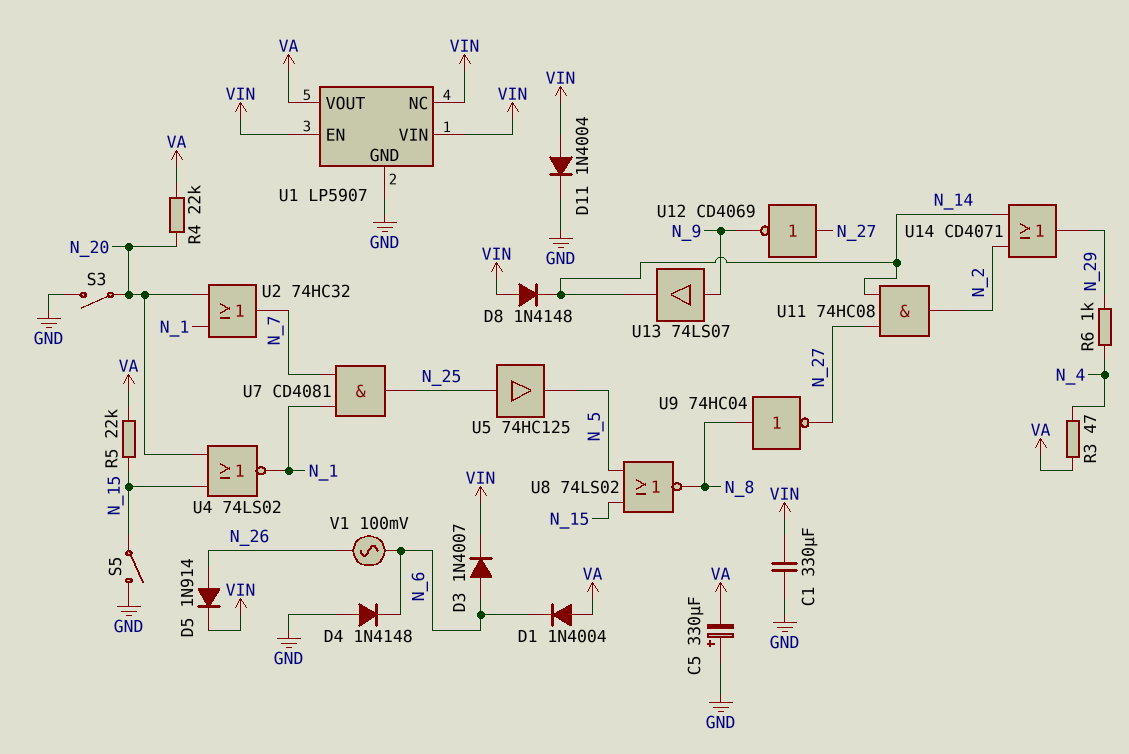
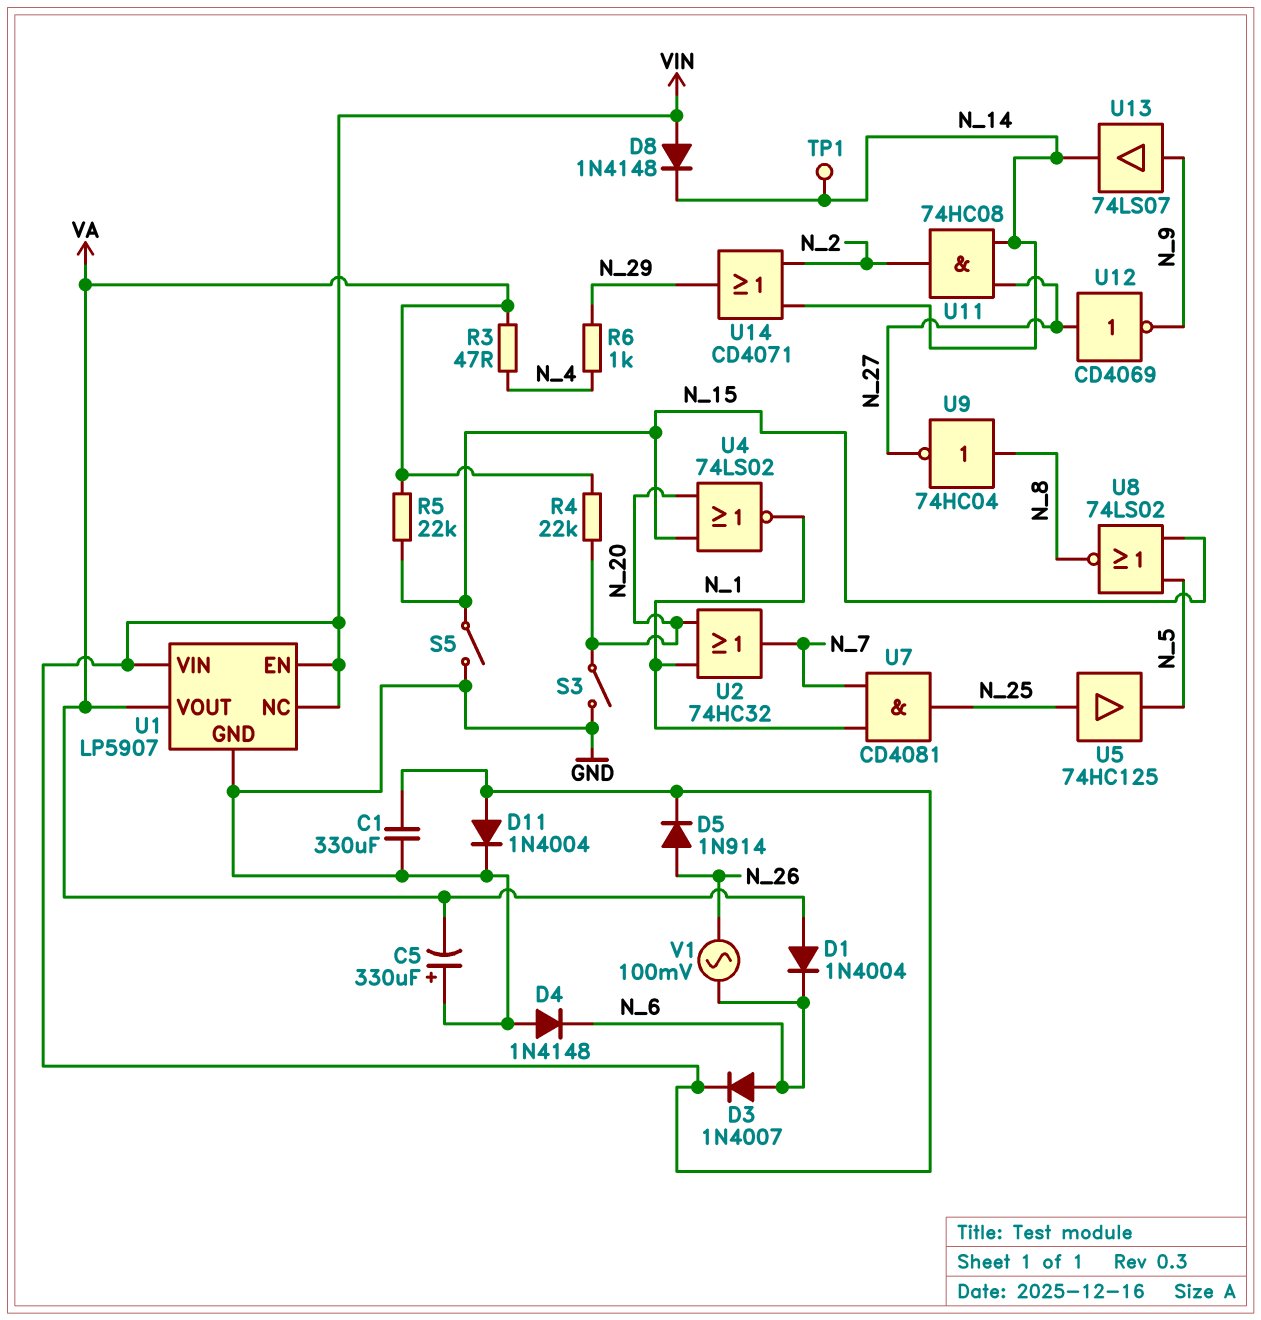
TP1: none -> test point (N_14)

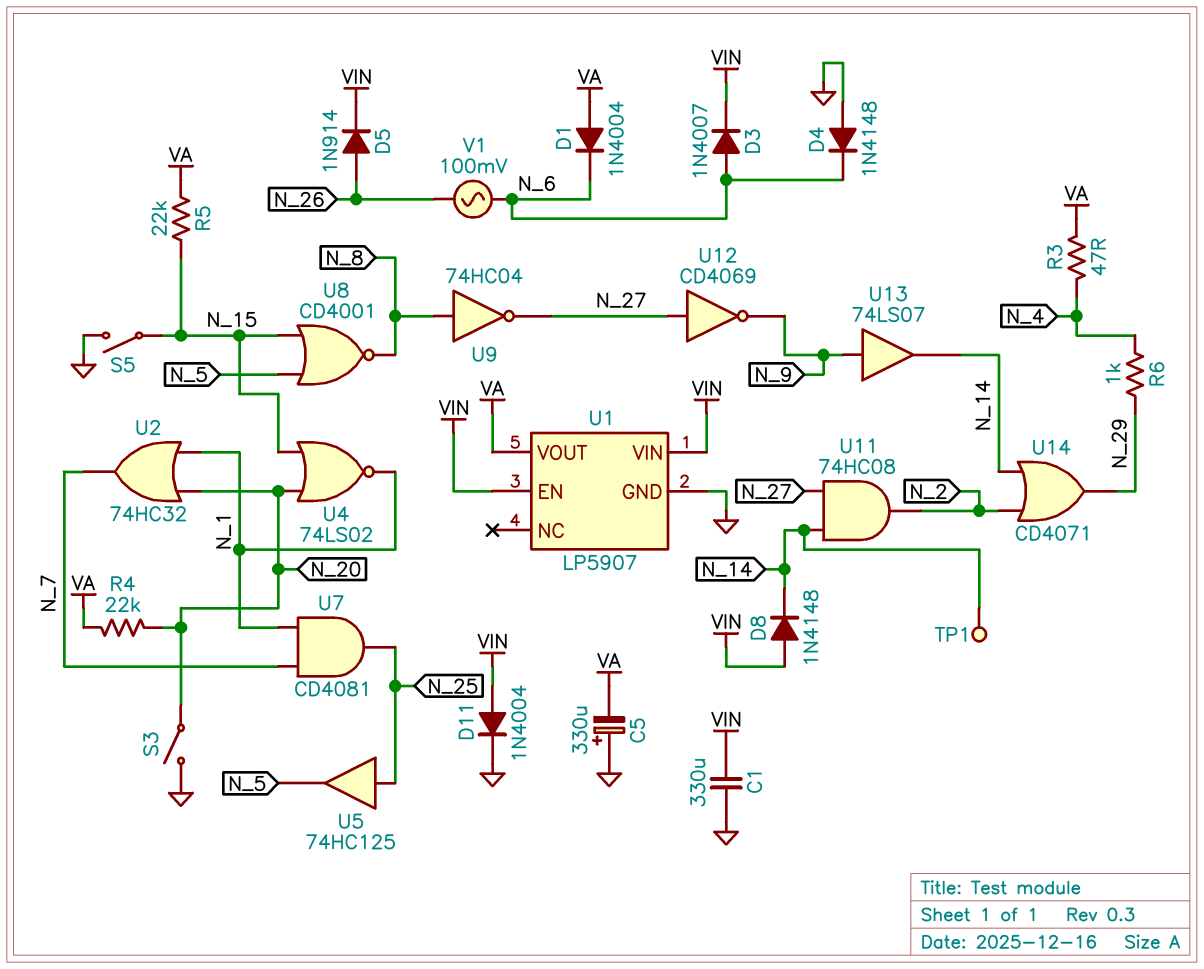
U1 pin NC: VIN -> none
U8: NOR 74LS02 (in N_5, in N_15, out N_8) -> NOR CD4001 (in N_5, in N_15, out N_8)

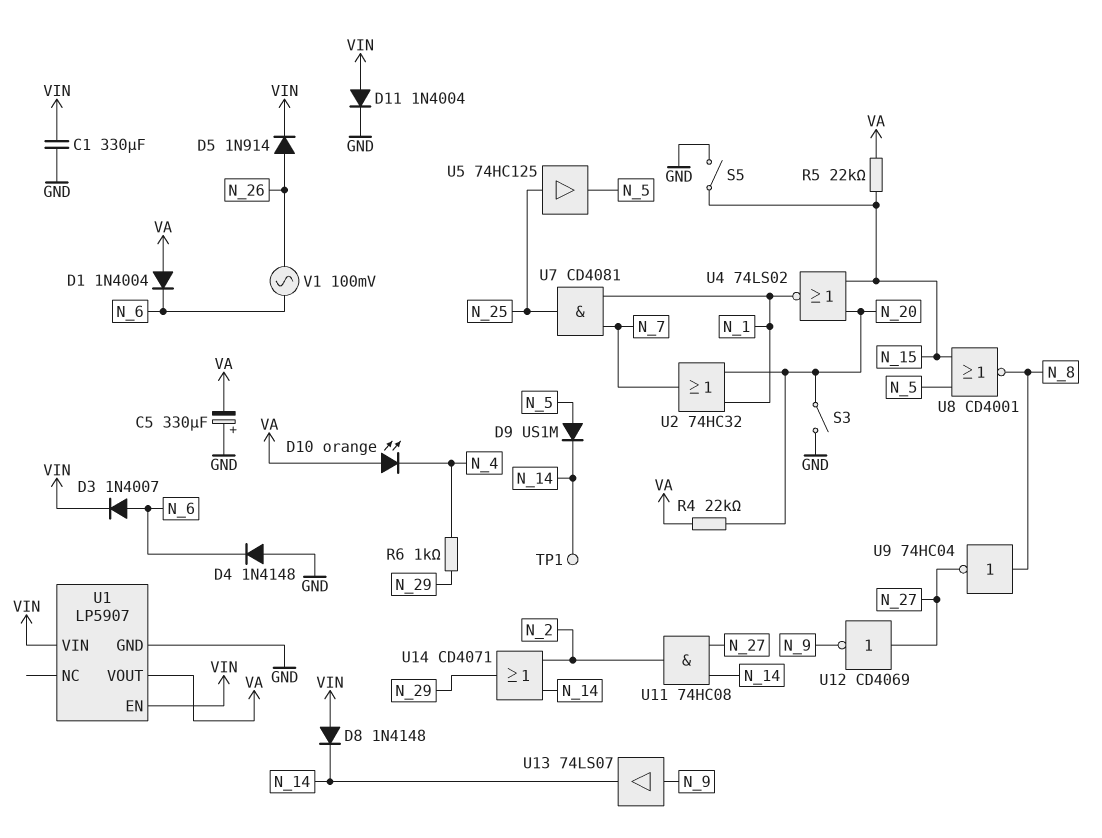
D9: none -> diode US1M (A N_5, K N_14)
D10: none -> LED orange (A VA, K N_4)
R3: 47 (N_4, VA) -> none

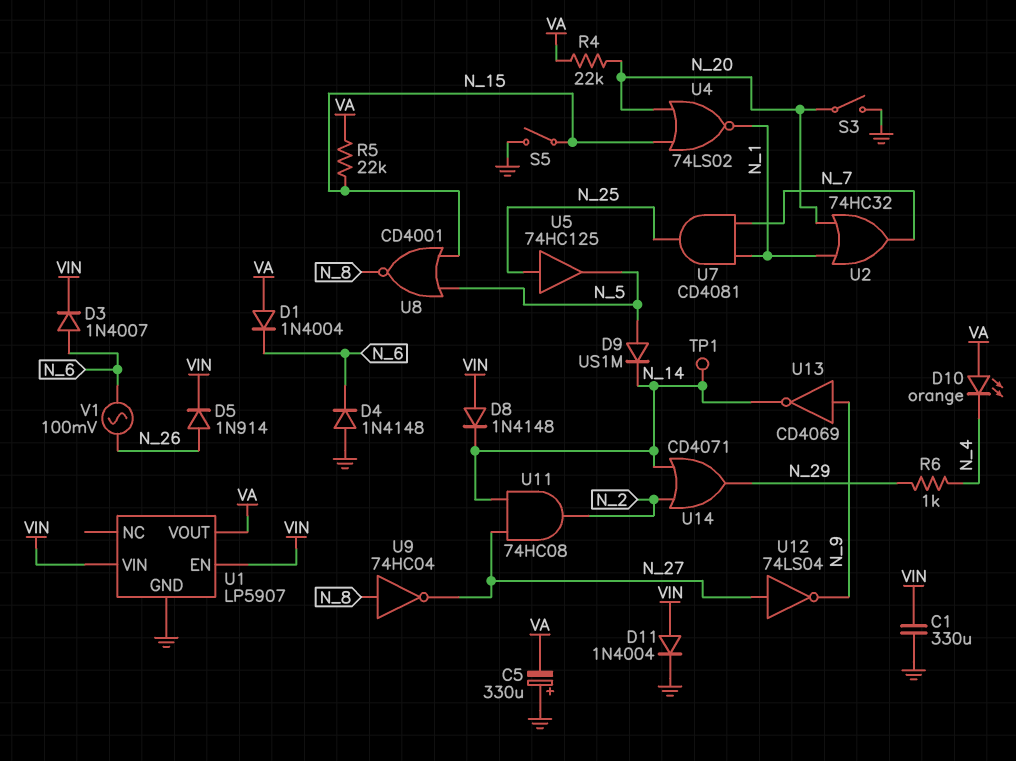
U12: NOT CD4069 (in N_27, out N_9) -> NOT 74LS04 (in N_27, out N_9)
U13: buffer 74LS07 (in N_9, out N_14) -> NOT CD4069 (in N_9, out N_14)

